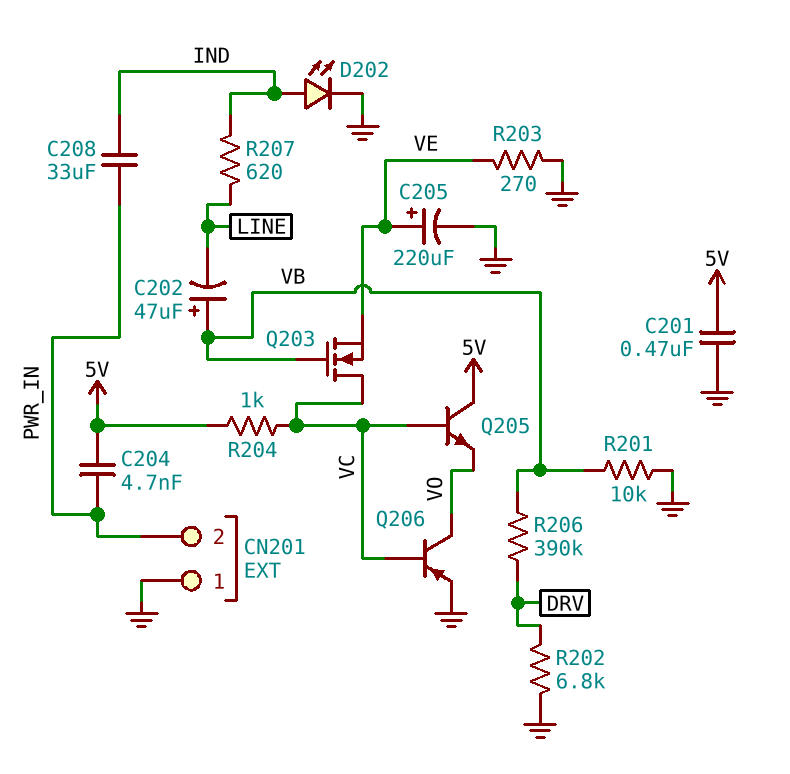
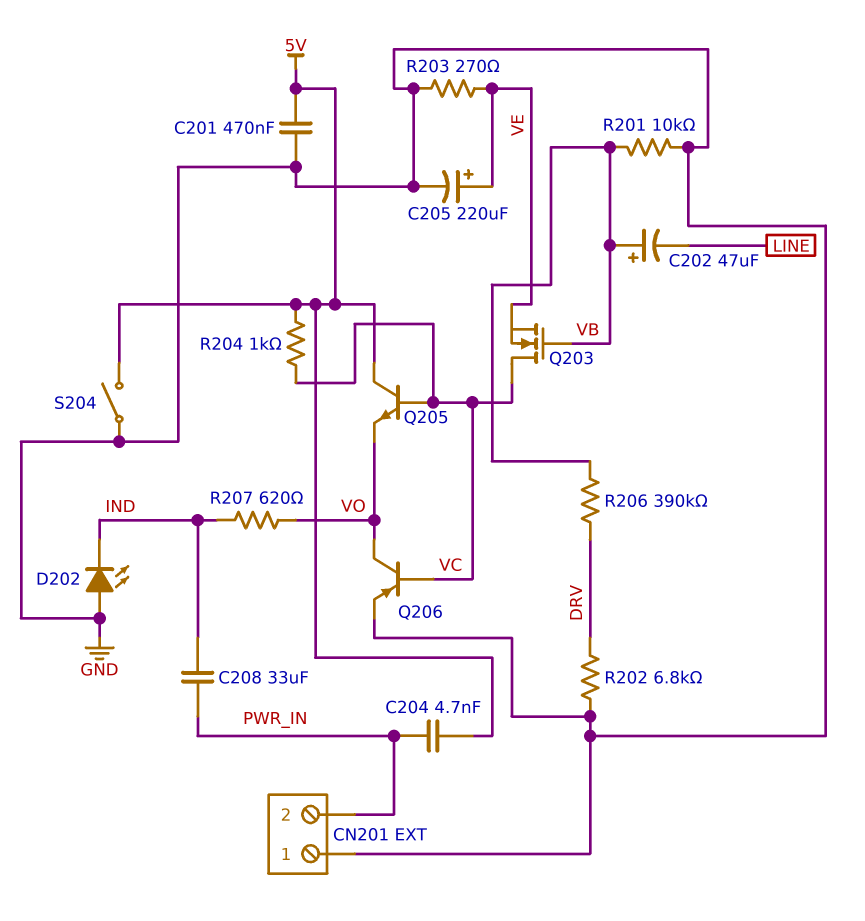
D202: LED (A IND, K GND) -> LED (A GND, K IND)
R207: 620 (IND, LINE) -> 620 (IND, VO)
S204: none -> switch (5V, GND)

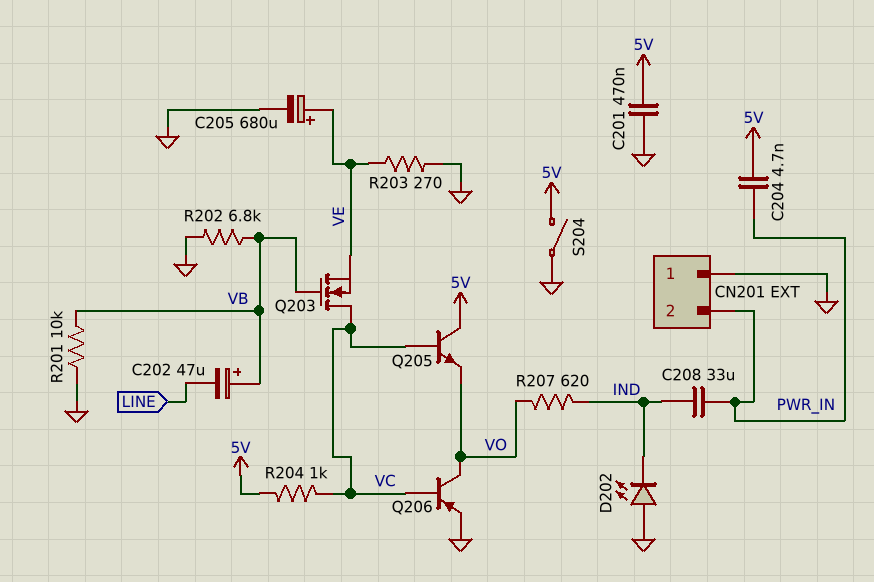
C205: 220uF (plus VE, minus GND) -> 680uF (plus VE, minus GND)
R202: 6.8k (DRV, GND) -> 6.8k (GND, VB)
R206: 390k (DRV, VB) -> none

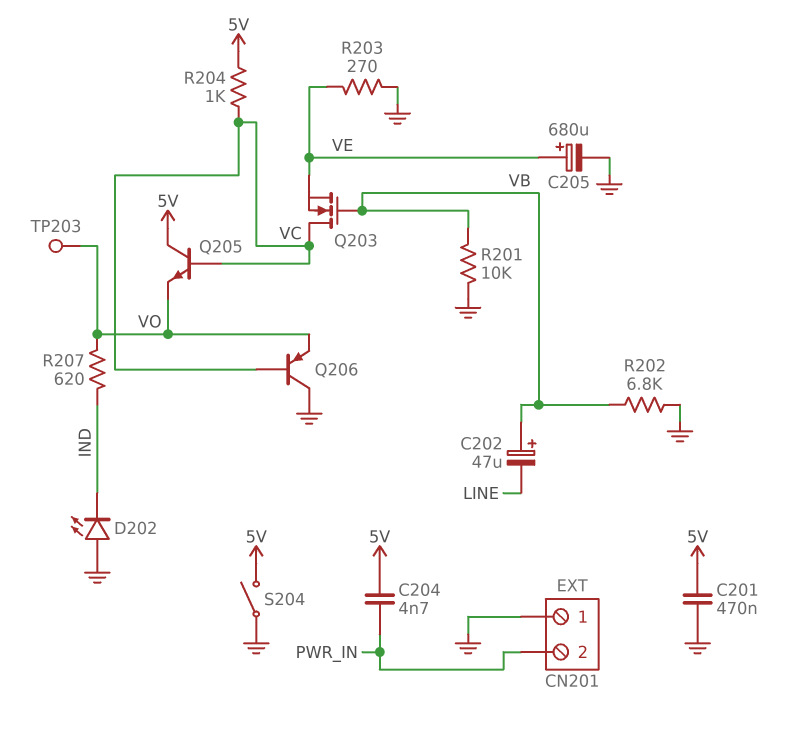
C208: 33uF (IND, PWR_IN) -> none
Q206: PNP (B VC, C VO, E GND) -> PNP (B VC, C GND, E VO)
TP203: none -> test point (VO)

